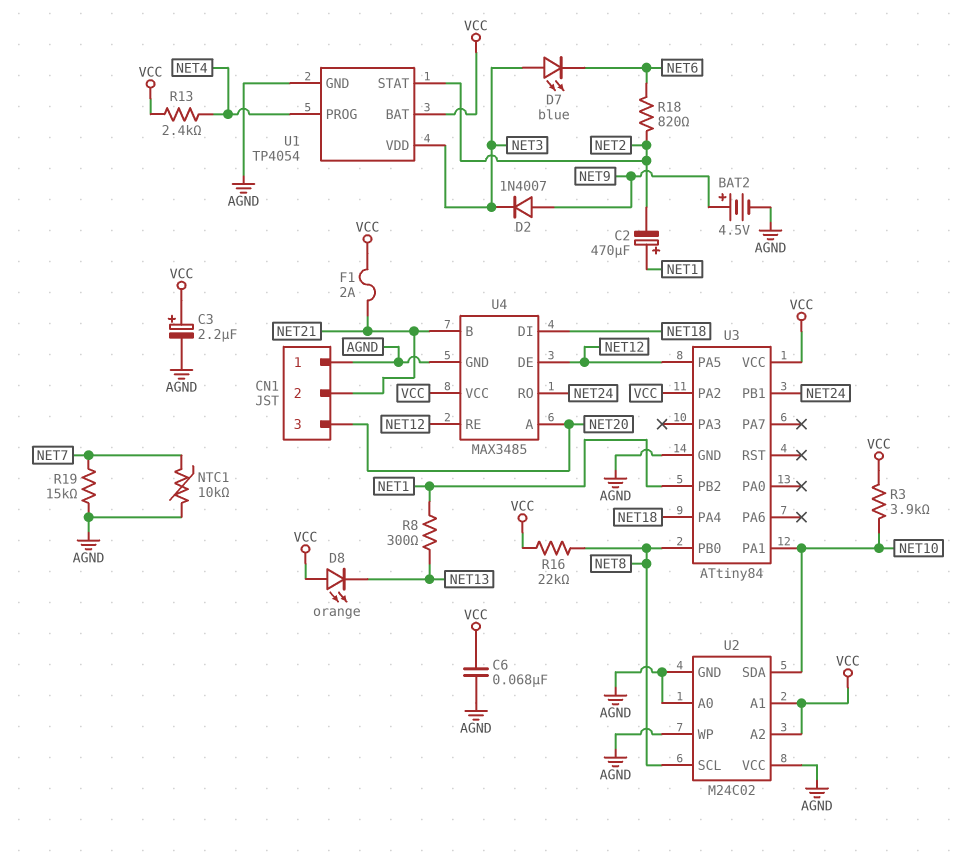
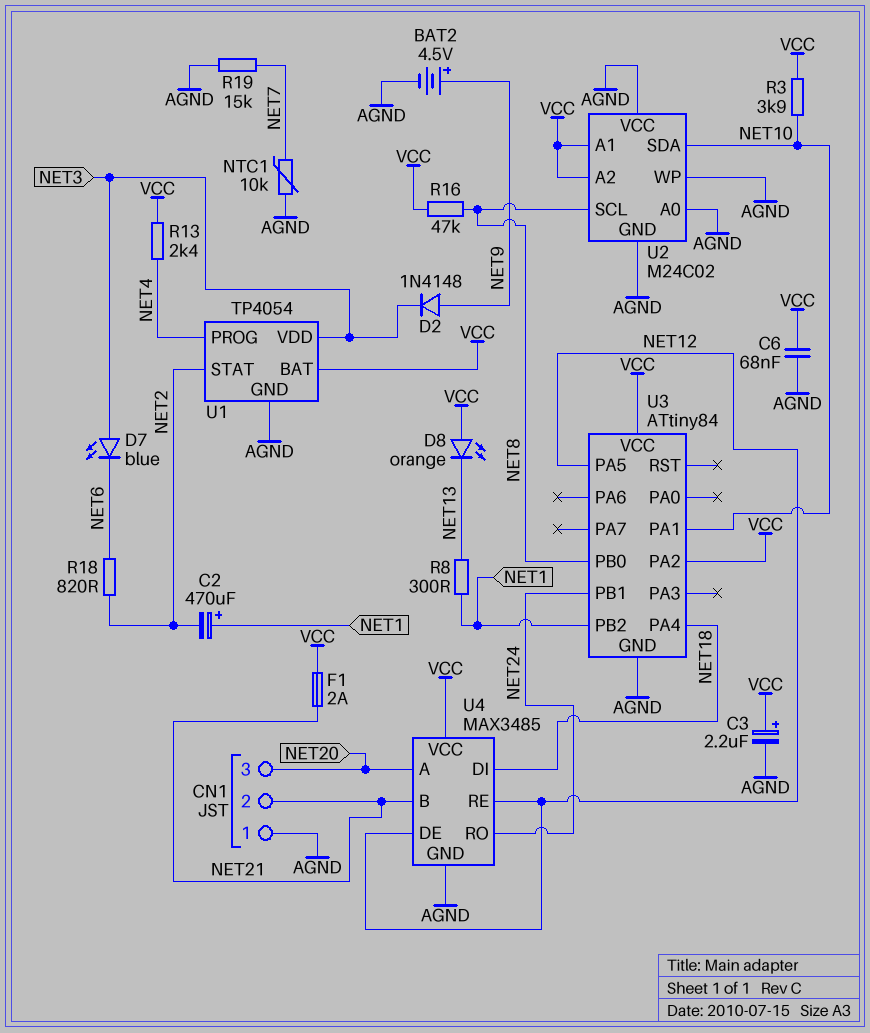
D2: diode 1N4007 (A NET9, K NET3) -> diode 1N4148 (A NET9, K NET3)
R16: 22k (NET8, VCC) -> 47k (NET8, VCC)

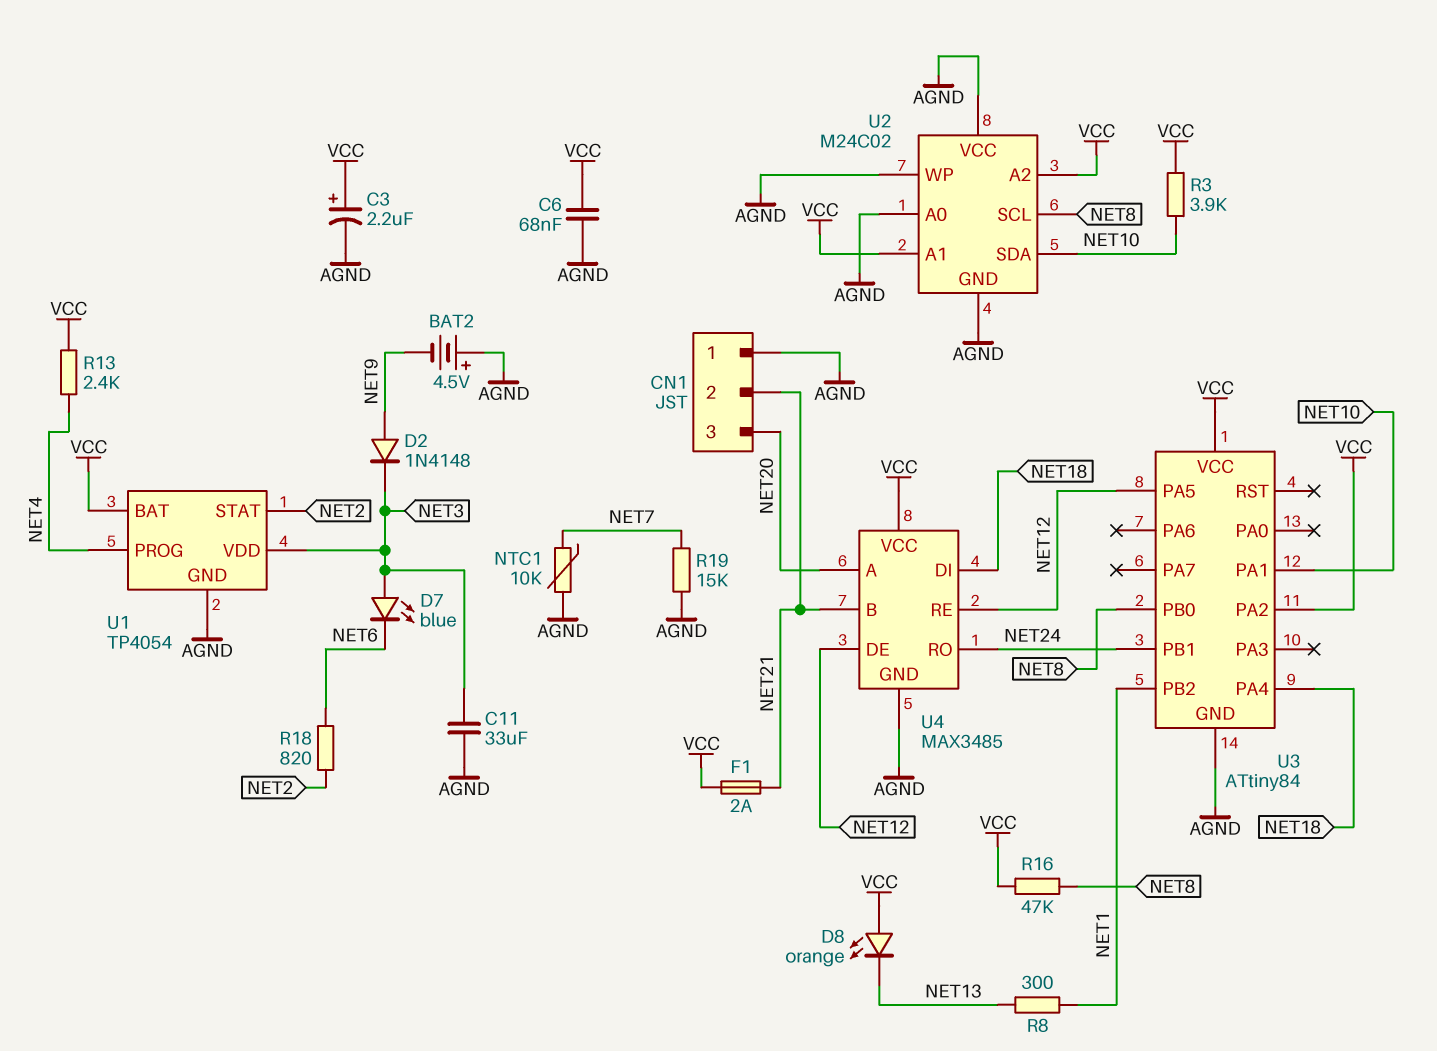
BAT2: 4.5V (plus NET9, minus AGND) -> 4.5V (plus AGND, minus NET9)
C2: 470uF (plus NET1, minus NET2) -> none
C11: none -> 33uF (AGND, NET3)

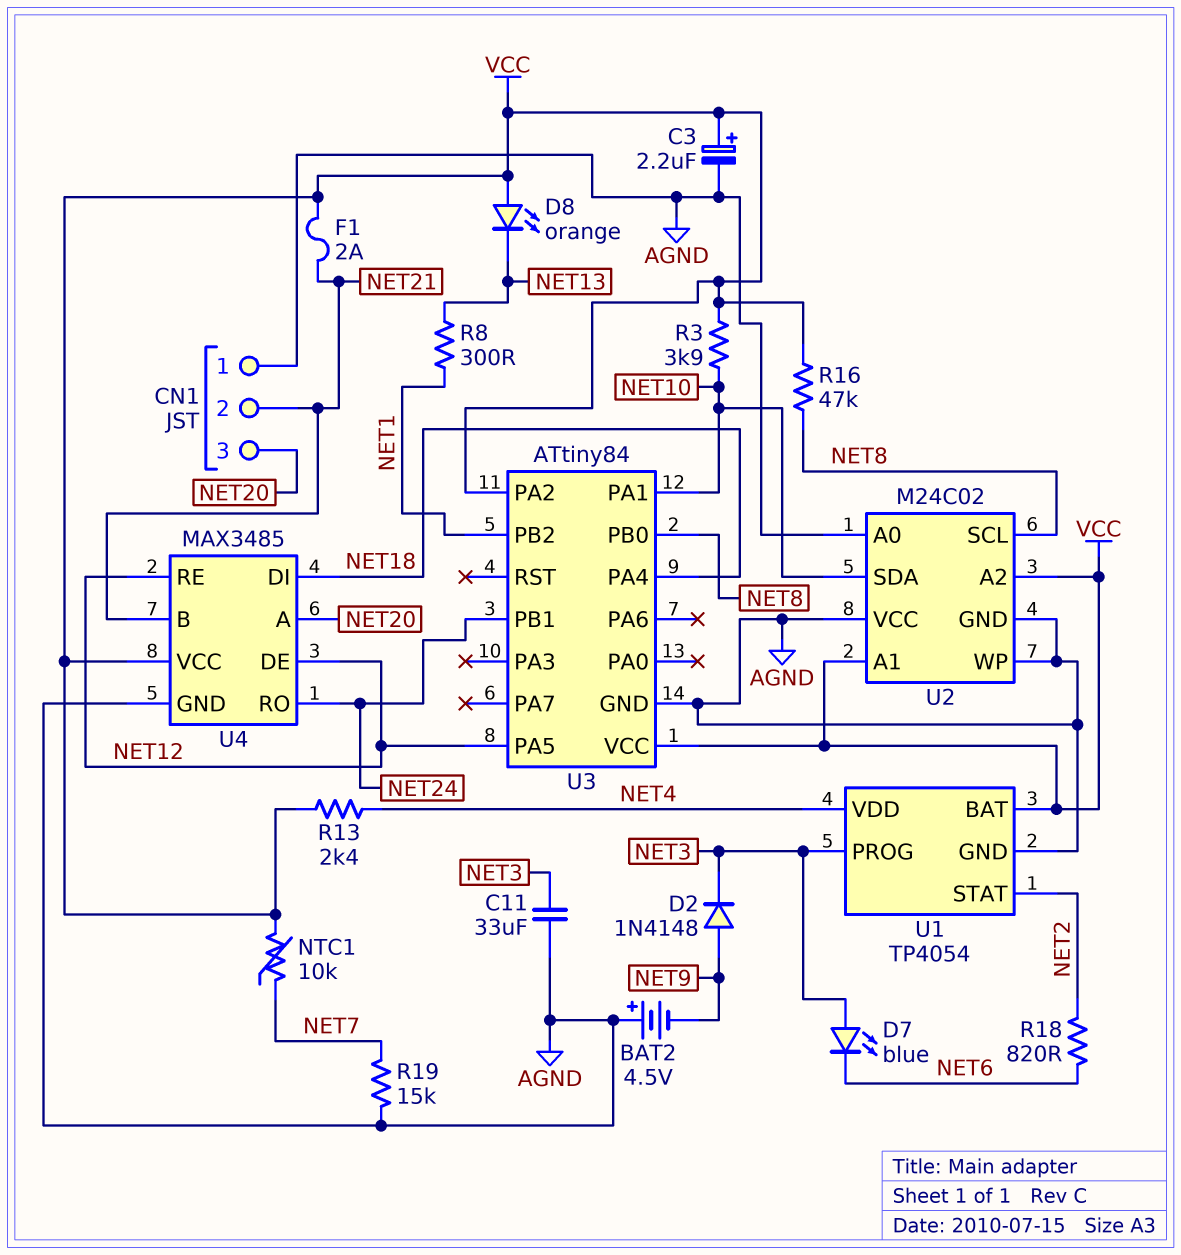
C6: 68nF (AGND, VCC) -> none
NTC1: 10k (AGND, NET7) -> 10k (NET7, VCC)
U1 pin PROG: NET4 -> NET3
U1 pin VDD: NET3 -> NET4

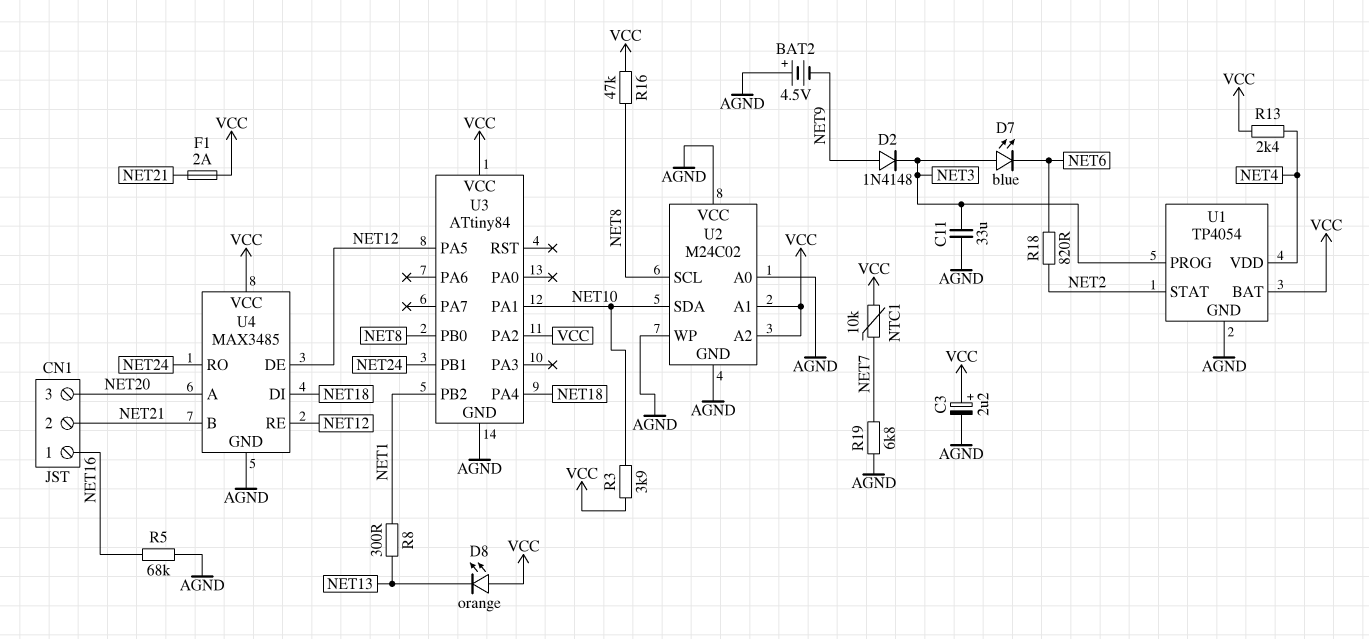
CN1 pin 1: AGND -> NET16
R5: none -> 68k (AGND, NET16)
R19: 15k (AGND, NET7) -> 6.8k (AGND, NET7)

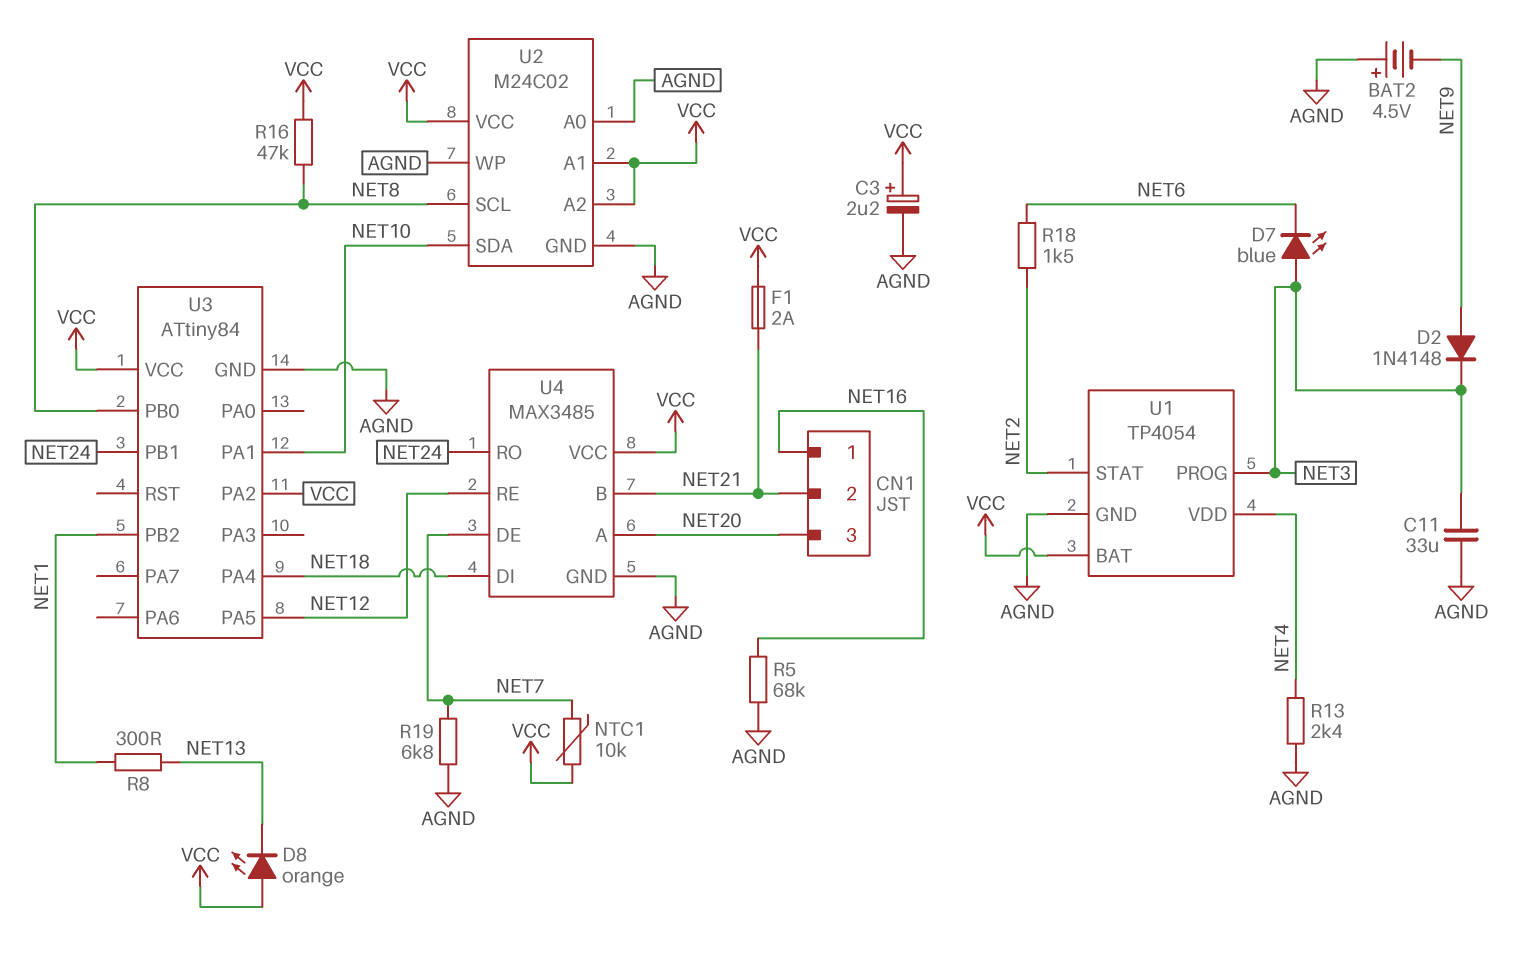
R3: 3.9k (NET10, VCC) -> none
R13: 2.4k (NET4, VCC) -> 2.4k (AGND, NET4)
R18: 820 (NET2, NET6) -> 1.5k (NET2, NET6)
U2 pin VCC: AGND -> VCC
U4 pin DE: NET12 -> NET7

